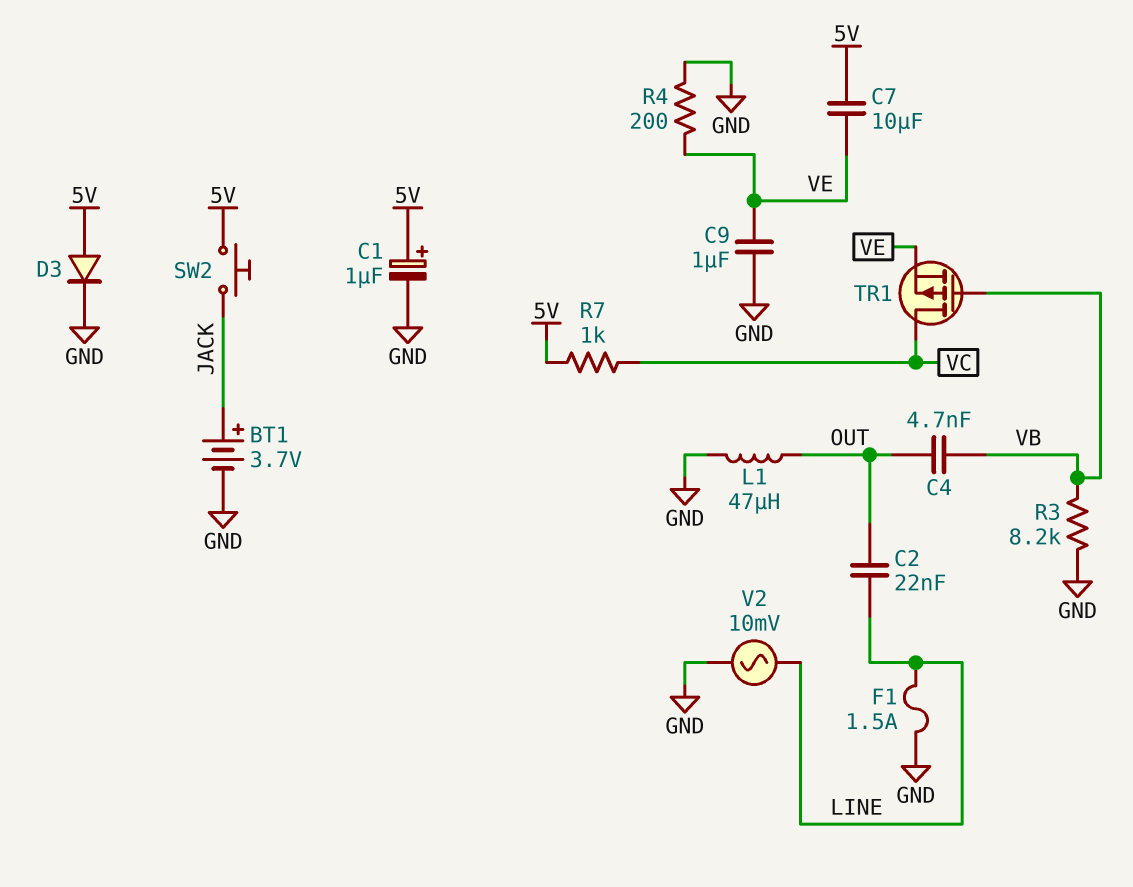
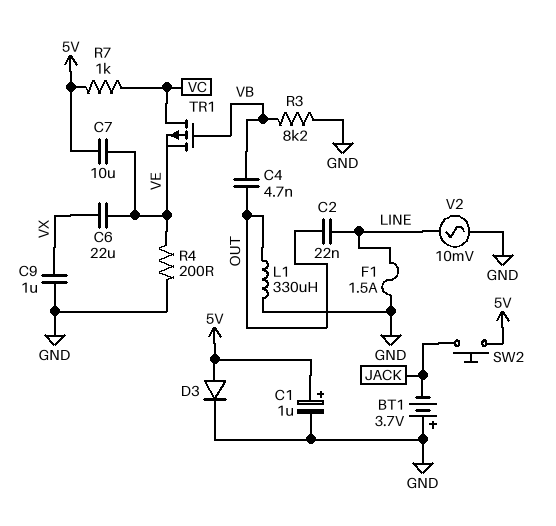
BT1: 3.7V (plus JACK, minus GND) -> 3.7V (plus GND, minus JACK)
C6: none -> 22uF (VE, VX)
C9: 1uF (GND, VE) -> 1uF (GND, VX)
L1: 47uH (GND, OUT) -> 330uH (GND, OUT)

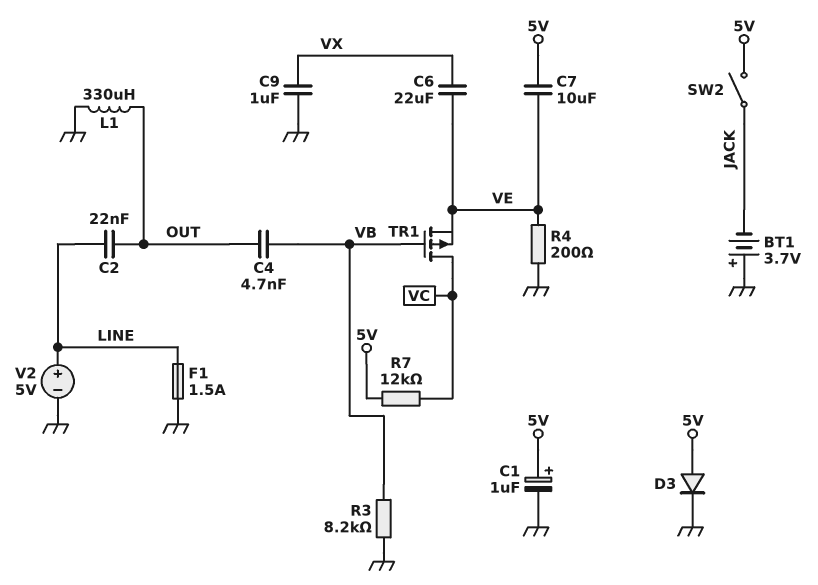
R7: 1k (5V, VC) -> 12k (5V, VC)
SW2: button (5V, JACK) -> switch (5V, JACK)
V2: AC 10mV (GND, LINE) -> 5V (plus LINE, minus GND)

